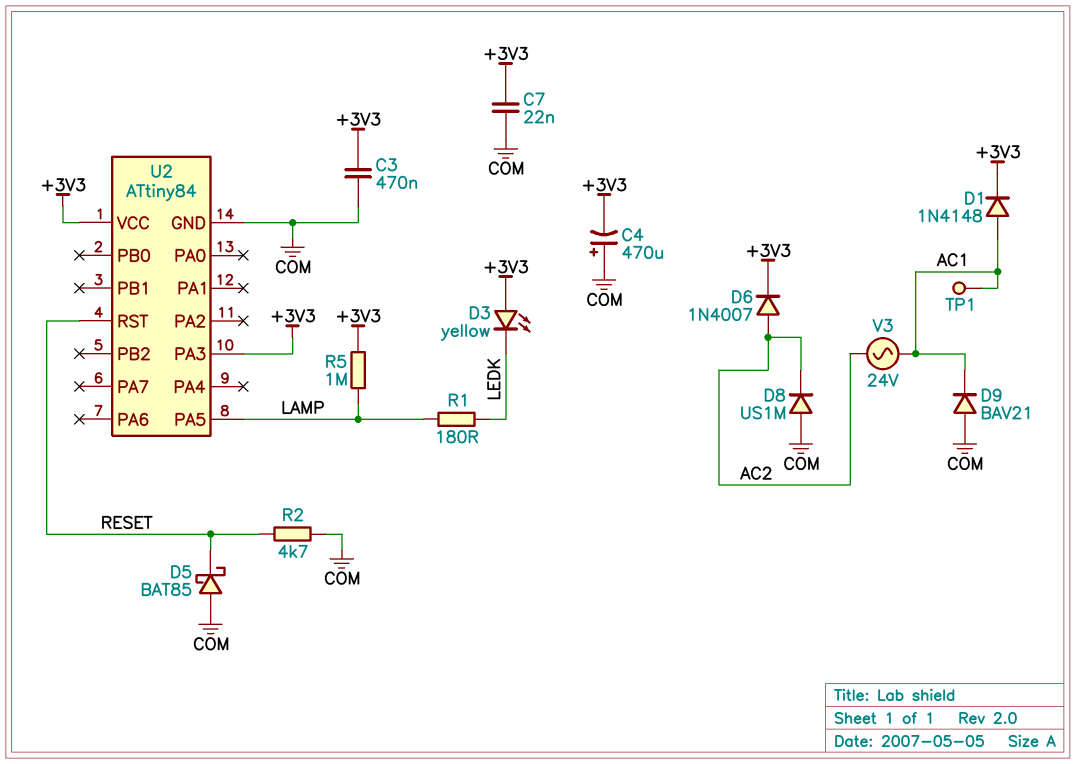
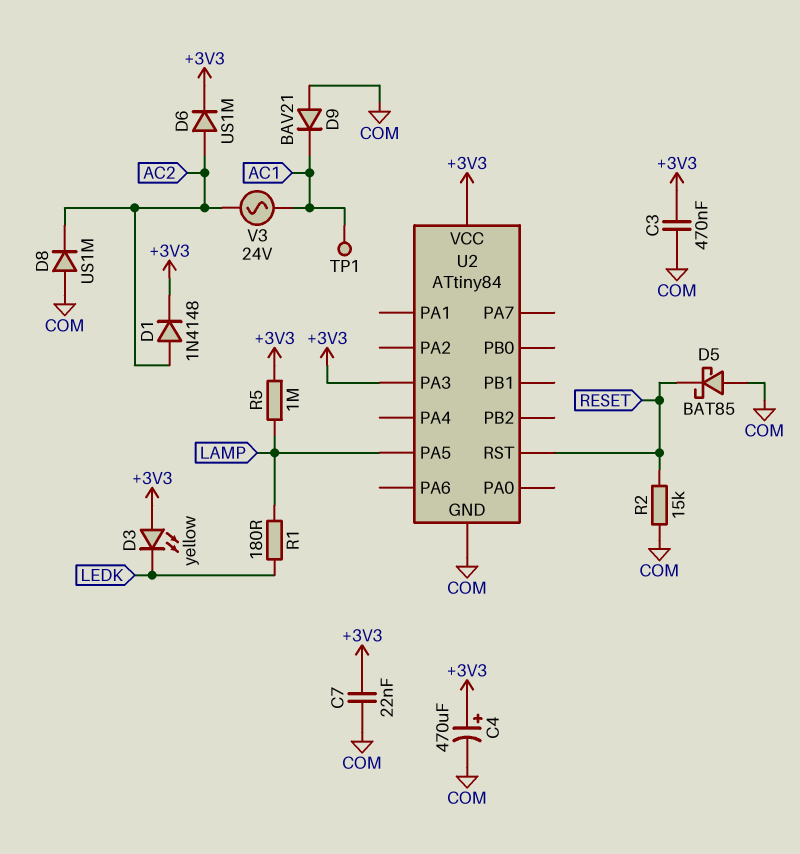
C4: 470uF (plus COM, minus +3V3) -> 470uF (plus +3V3, minus COM)
D1: diode 1N4148 (A AC1, K +3V3) -> diode 1N4148 (A AC2, K +3V3)
D6: diode 1N4007 (A AC2, K +3V3) -> diode US1M (A AC2, K +3V3)
R2: 4.7k (COM, RESET) -> 15k (COM, RESET)

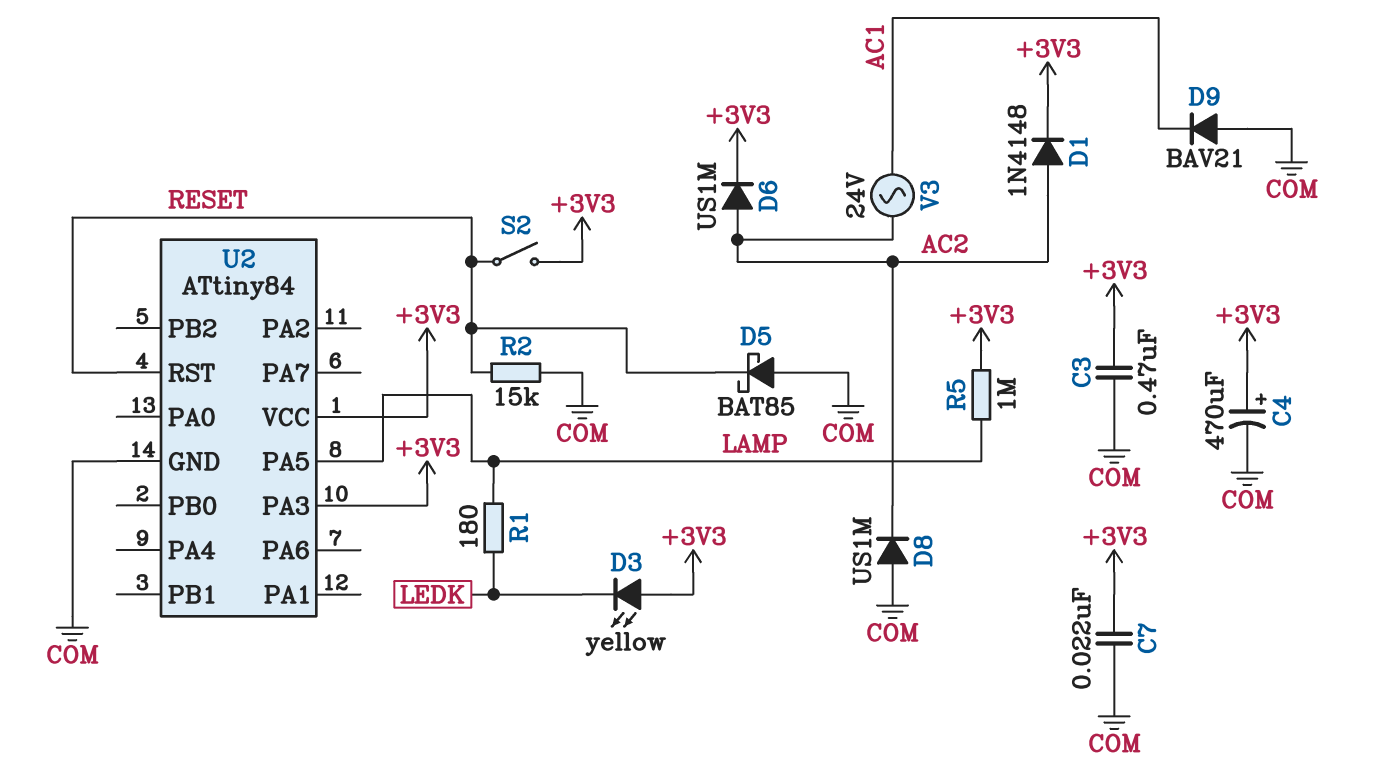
S2: none -> switch (+3V3, RESET)
TP1: test point (AC1) -> none

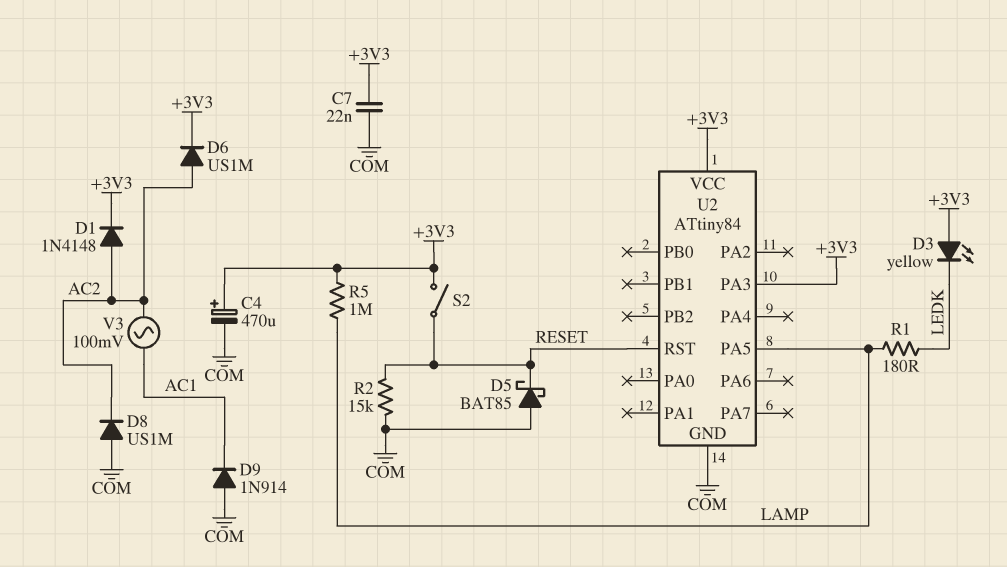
C3: 470nF (+3V3, COM) -> none
D9: diode BAV21 (A COM, K AC1) -> diode 1N914 (A COM, K AC1)
V3: AC 24V (AC1, AC2) -> AC 100mV (AC1, AC2)

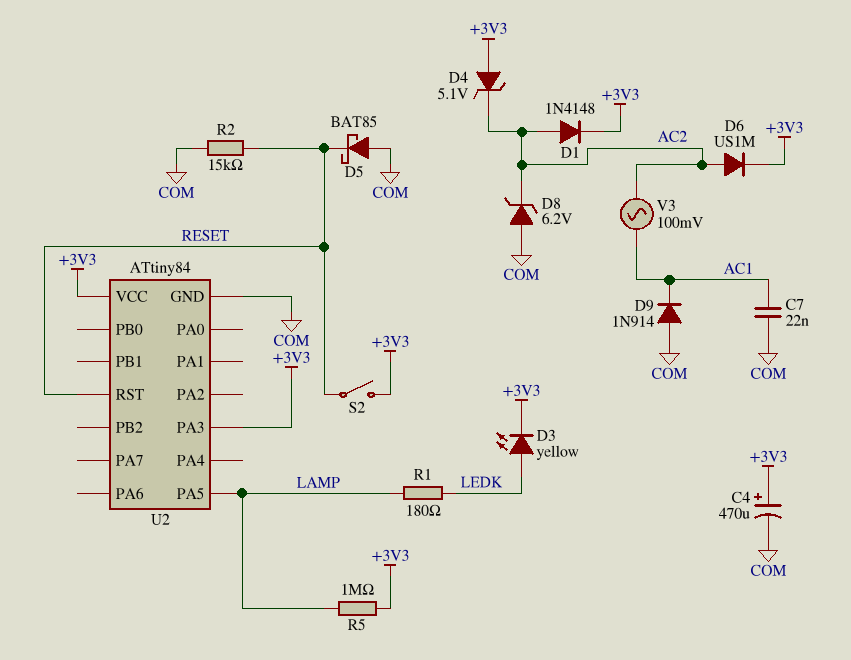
C7: 22nF (+3V3, COM) -> 22nF (AC1, COM)
D3: LED yellow (A +3V3, K LEDK) -> LED yellow (A LEDK, K +3V3)
D4: none -> zener 5.1V (A +3V3, K AC2)
D8: diode US1M (A COM, K AC2) -> zener 6.2V (A COM, K AC2)

